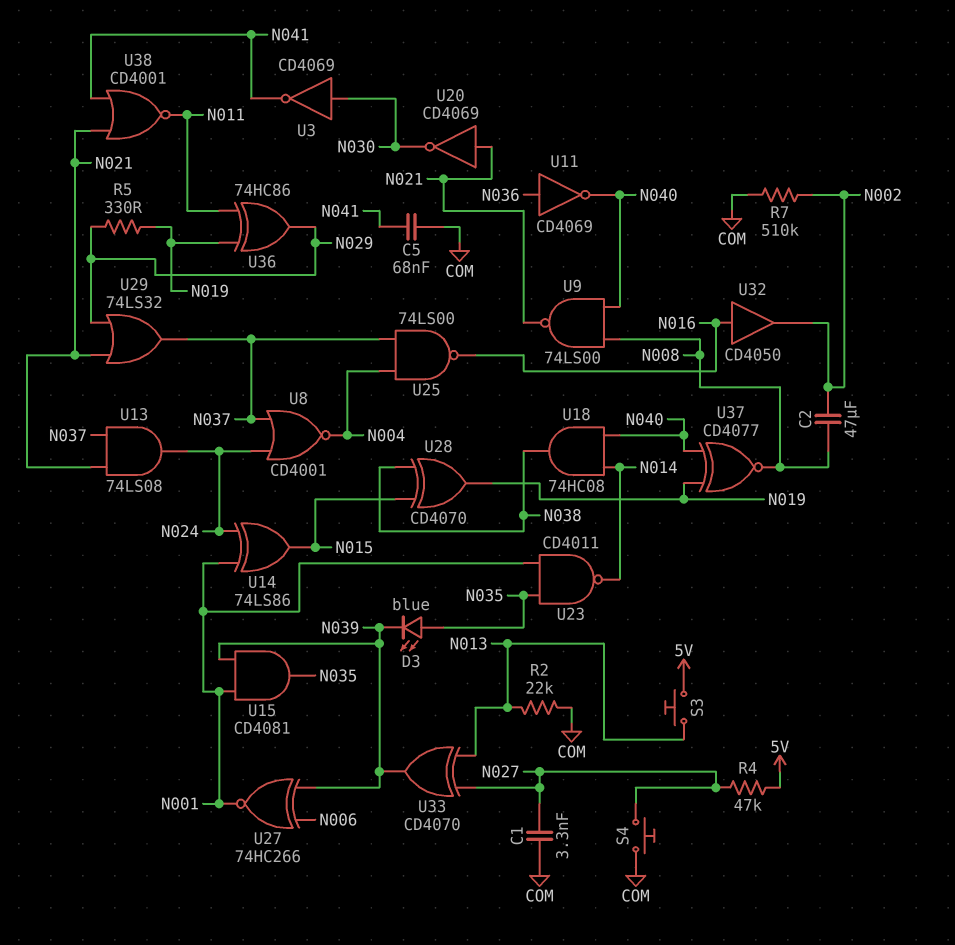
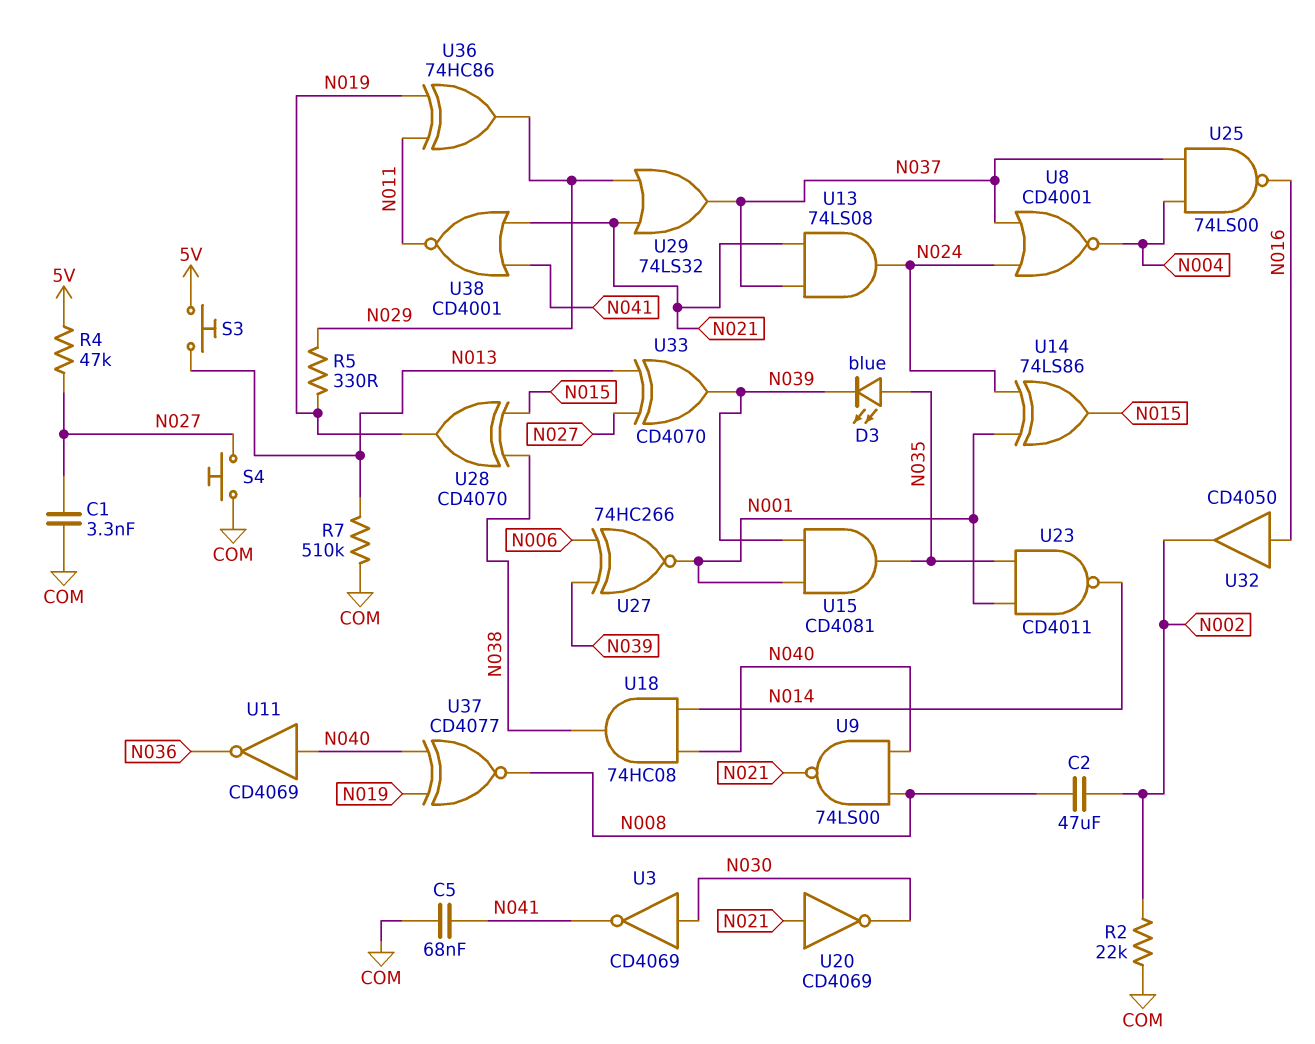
R2: 22k (COM, N013) -> 22k (COM, N002)
R7: 510k (COM, N002) -> 510k (COM, N013)
U11: NOT CD4069 (in N036, out N040) -> NOT CD4069 (in N040, out N036)

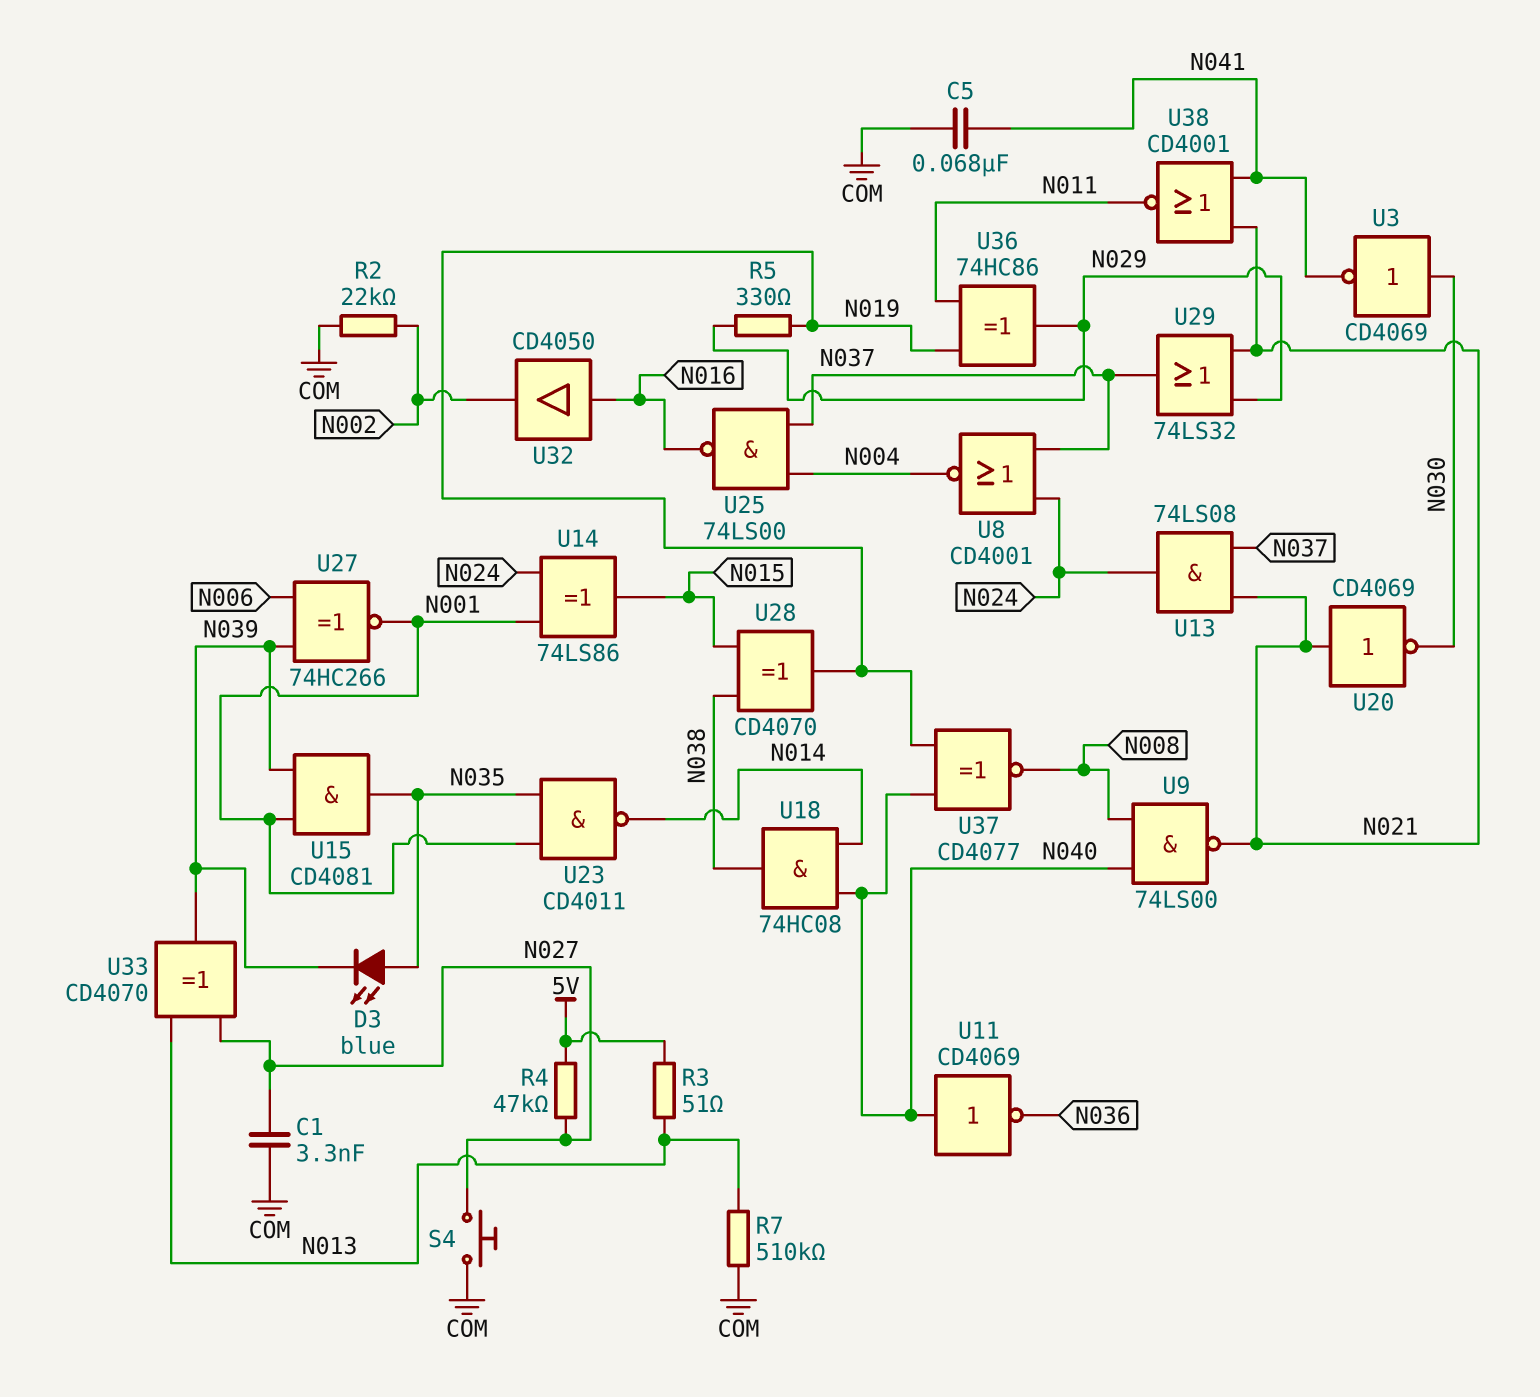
C2: 47uF (N002, N008) -> none
R3: none -> 51 (5V, N013)
S3: button (5V, N013) -> none

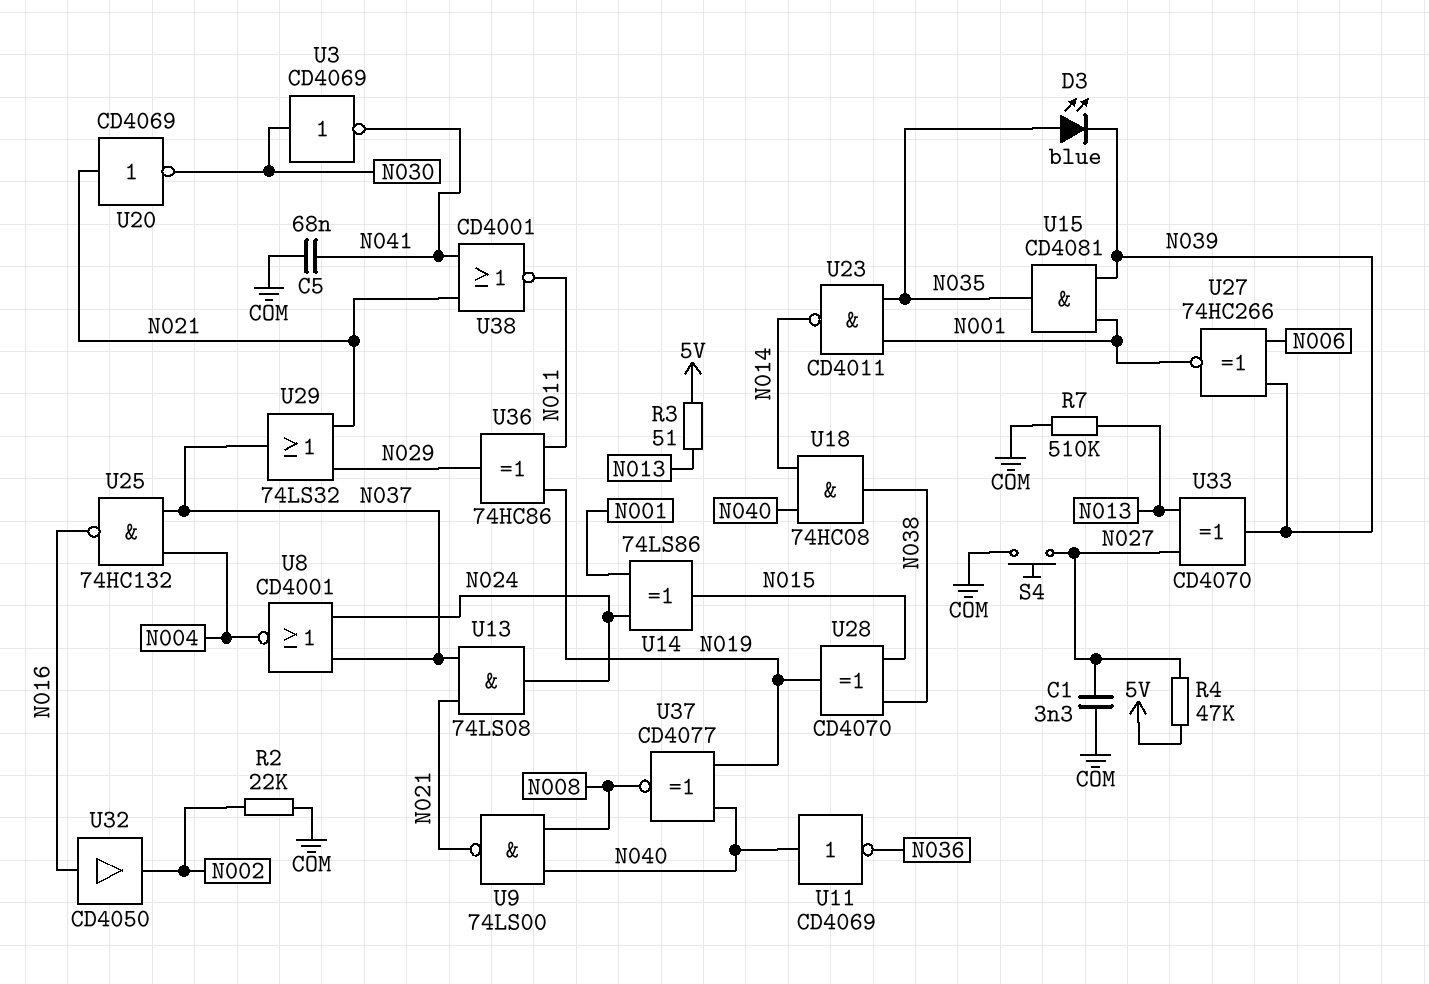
R5: 330 (N019, N029) -> none
U25: NAND 74LS00 (in N004, in N037, out N016) -> NAND 74HC132 (in N004, in N037, out N016)

